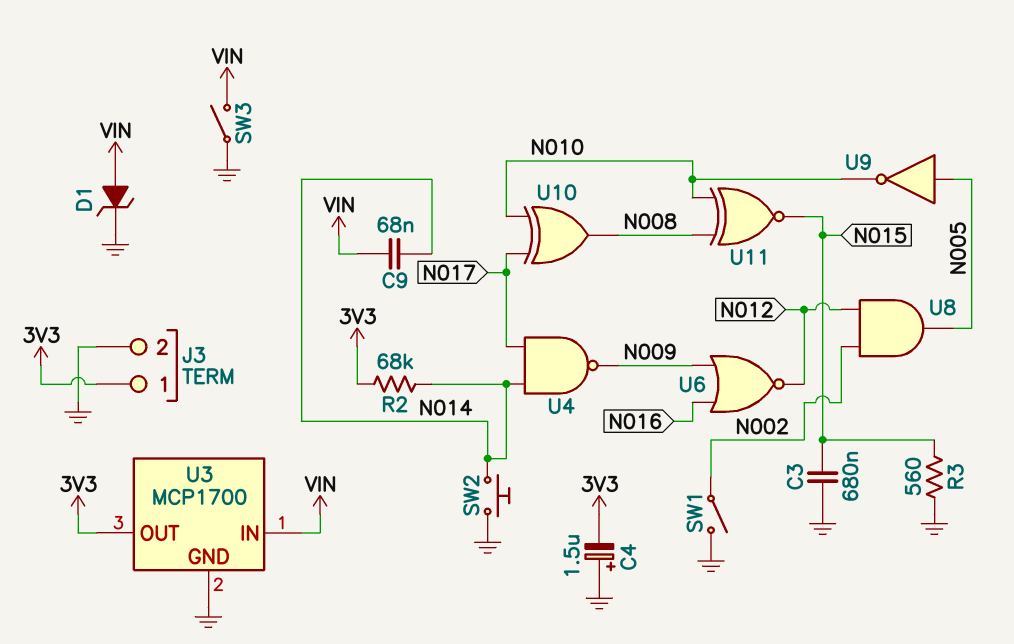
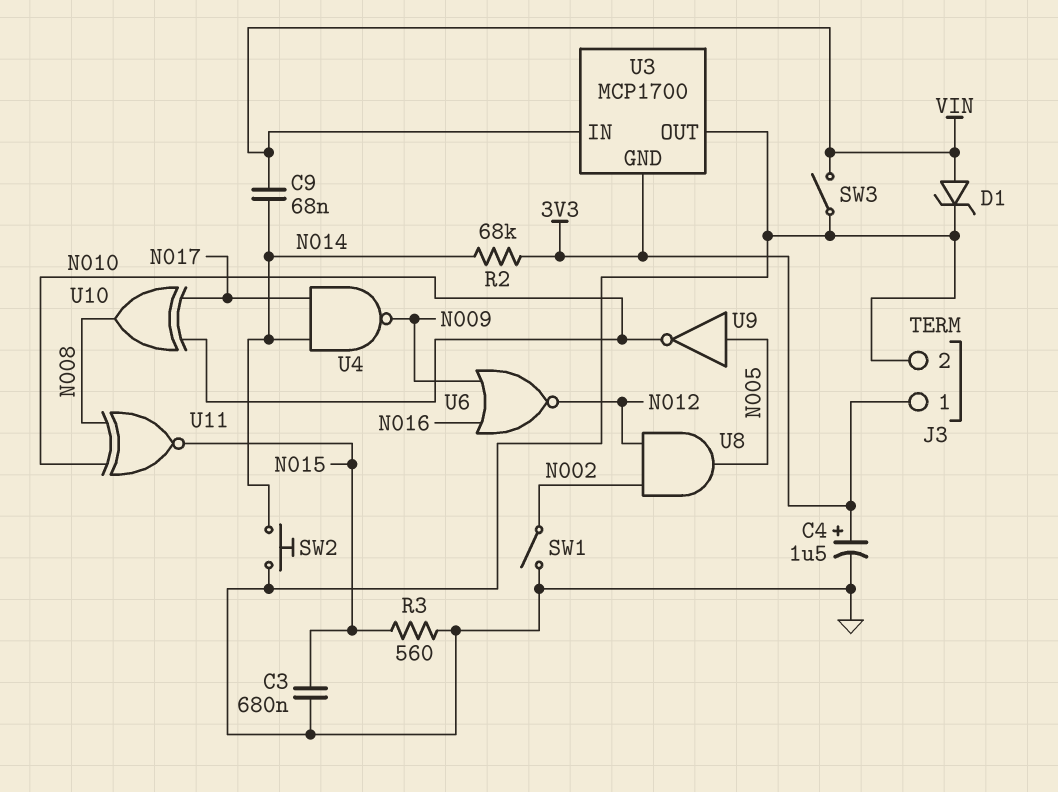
C4: 1.5uF (plus GND, minus 3V3) -> 1.5uF (plus 3V3, minus GND)
U3 pin GND: GND -> 3V3
U3 pin OUT: 3V3 -> GND

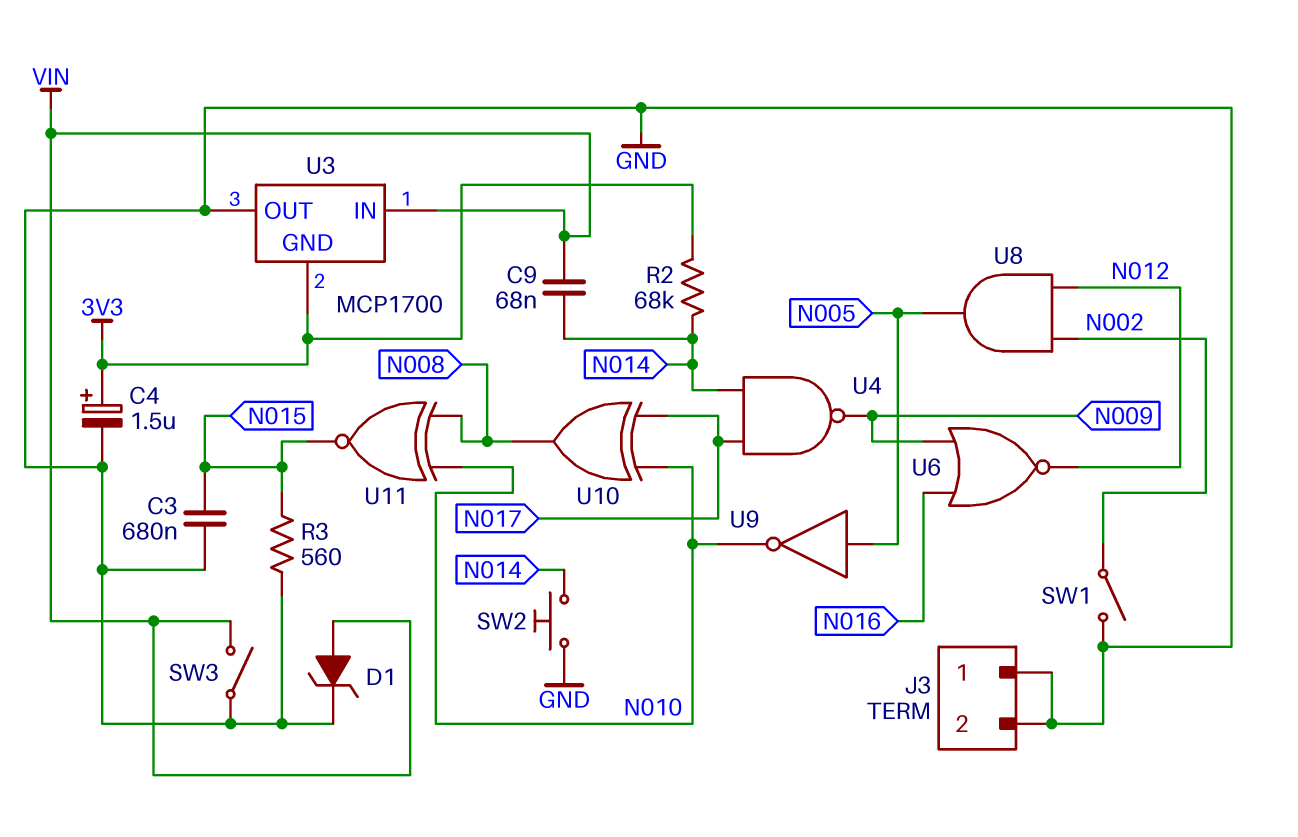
J3 pin 1: 3V3 -> GND

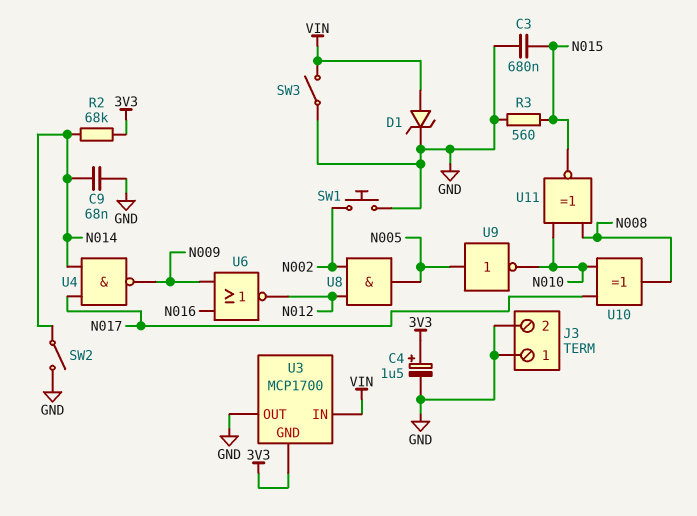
C9: 68nF (N014, VIN) -> 68nF (GND, N014)
SW1: switch (GND, N002) -> button (GND, N002)
SW2: button (GND, N014) -> switch (GND, N014)

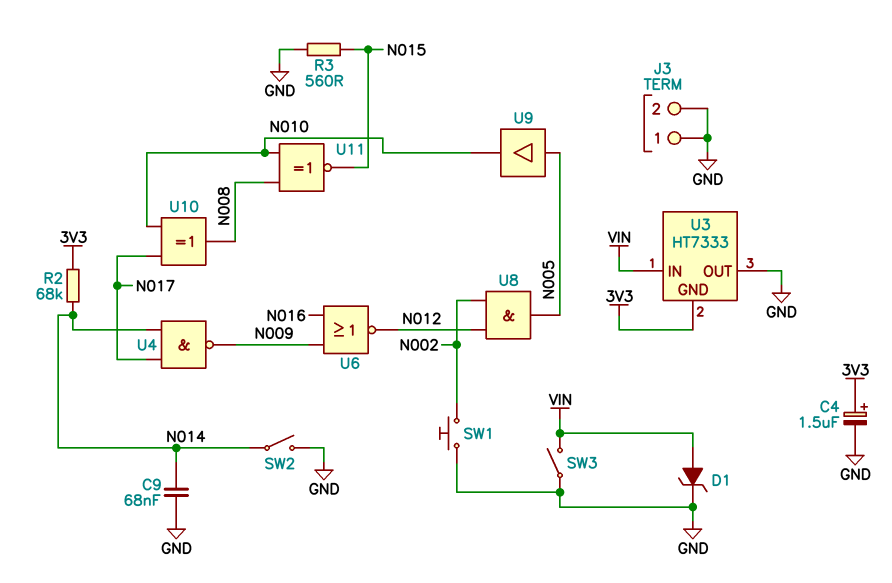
C3: 680nF (GND, N015) -> none
U3: MCP1700 -> HT7333
U9: NOT (in N005, out N010) -> buffer (in N005, out N010)

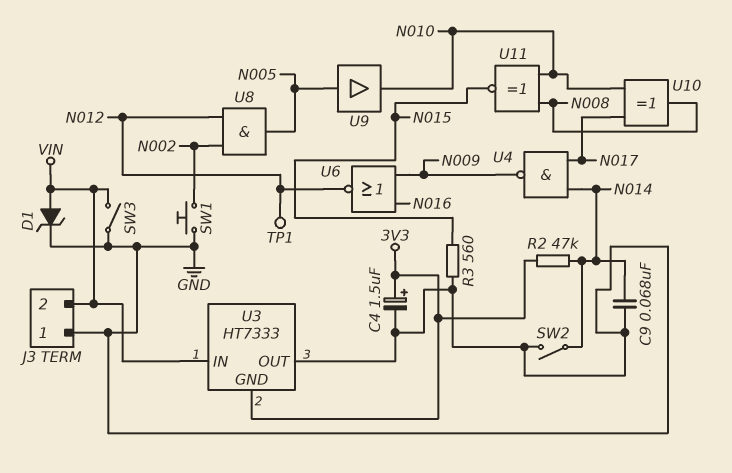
J3 pin 2: GND -> VIN
R2: 68k (3V3, N014) -> 47k (3V3, N014)
TP1: none -> test point (N012)

